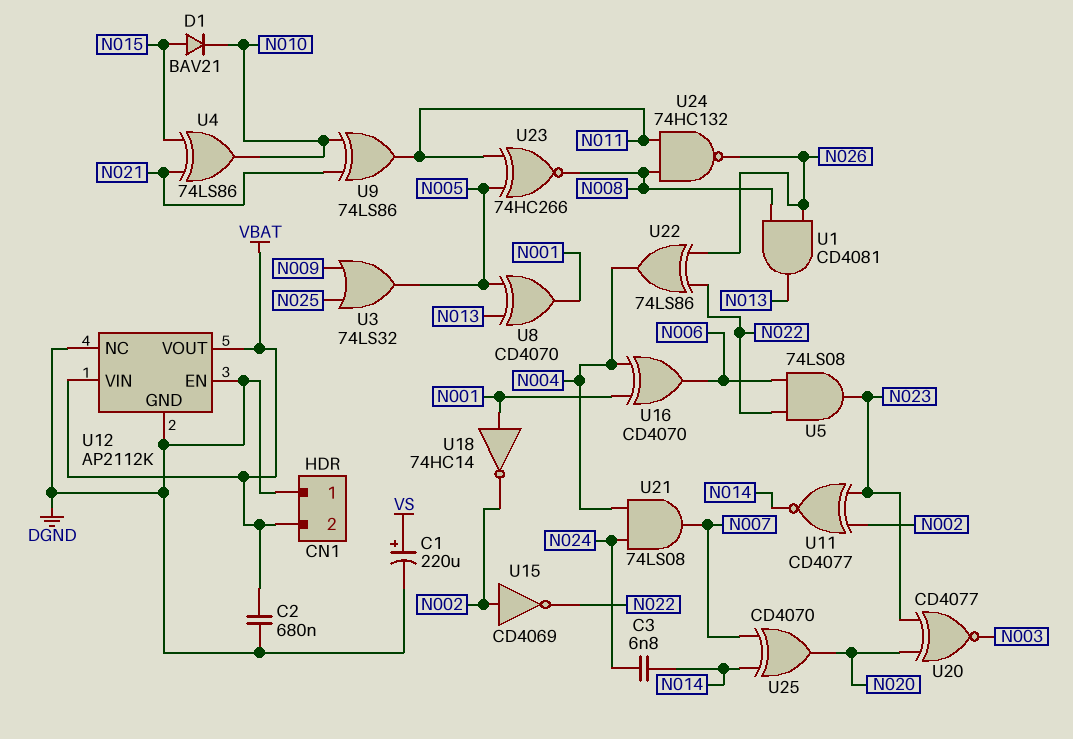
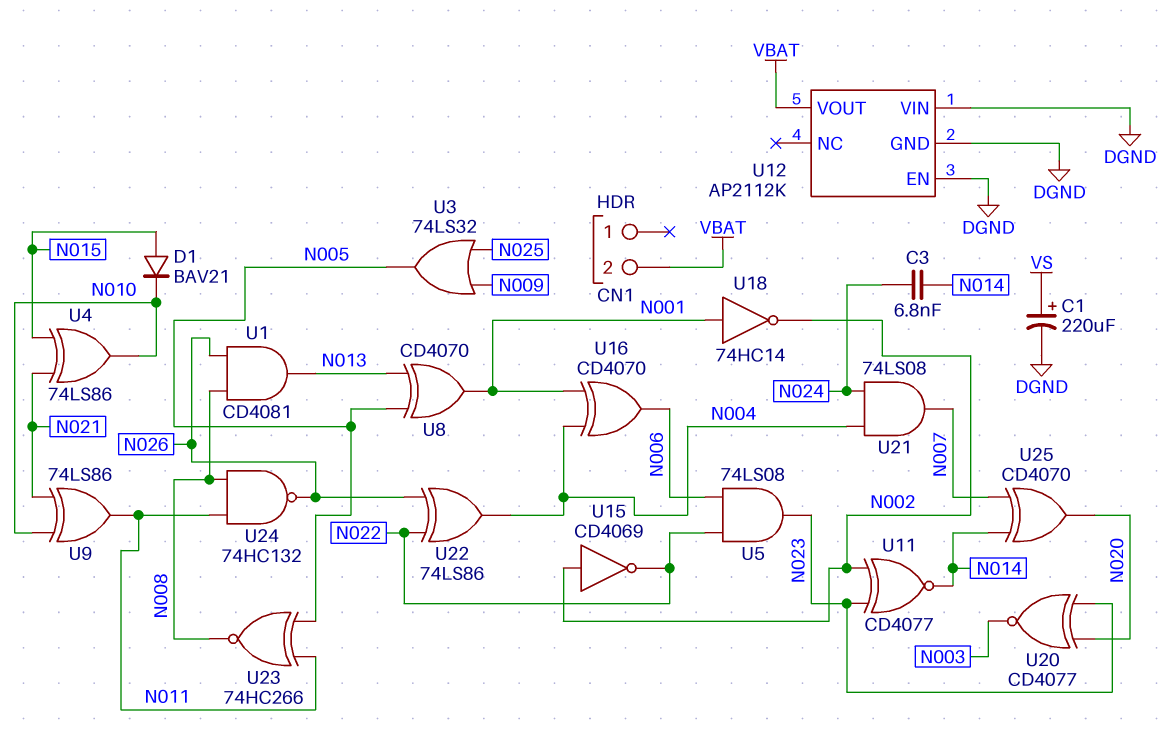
C2: 680nF (DGND, VBAT) -> none
CN1 pin 1: DGND -> none
U12 pin NC: DGND -> none
U12 pin VIN: VBAT -> DGND

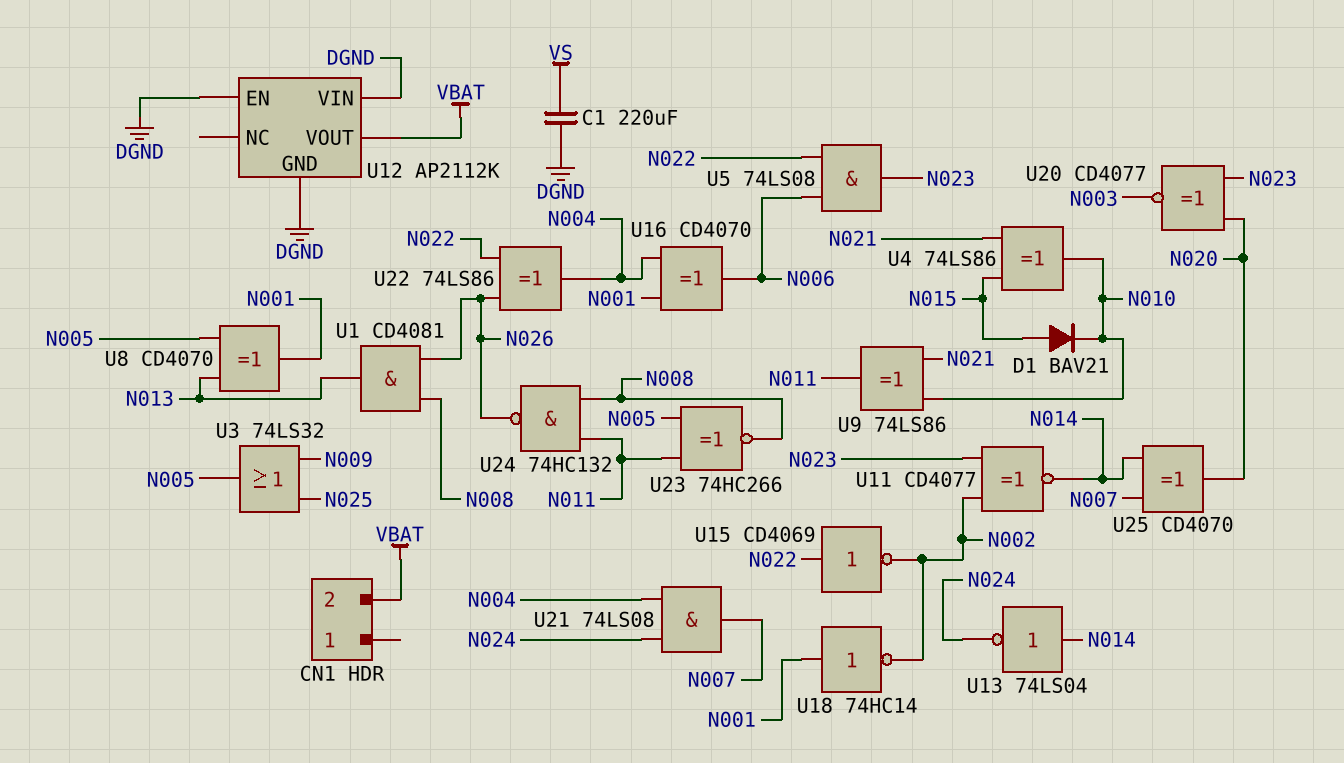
C1: 220uF (plus VS, minus DGND) -> 220uF (DGND, VS)
C3: 6.8nF (N014, N024) -> none
U13: none -> NOT 74LS04 (in N014, out N024)
U15: NOT CD4069 (in N002, out N022) -> NOT CD4069 (in N022, out N002)

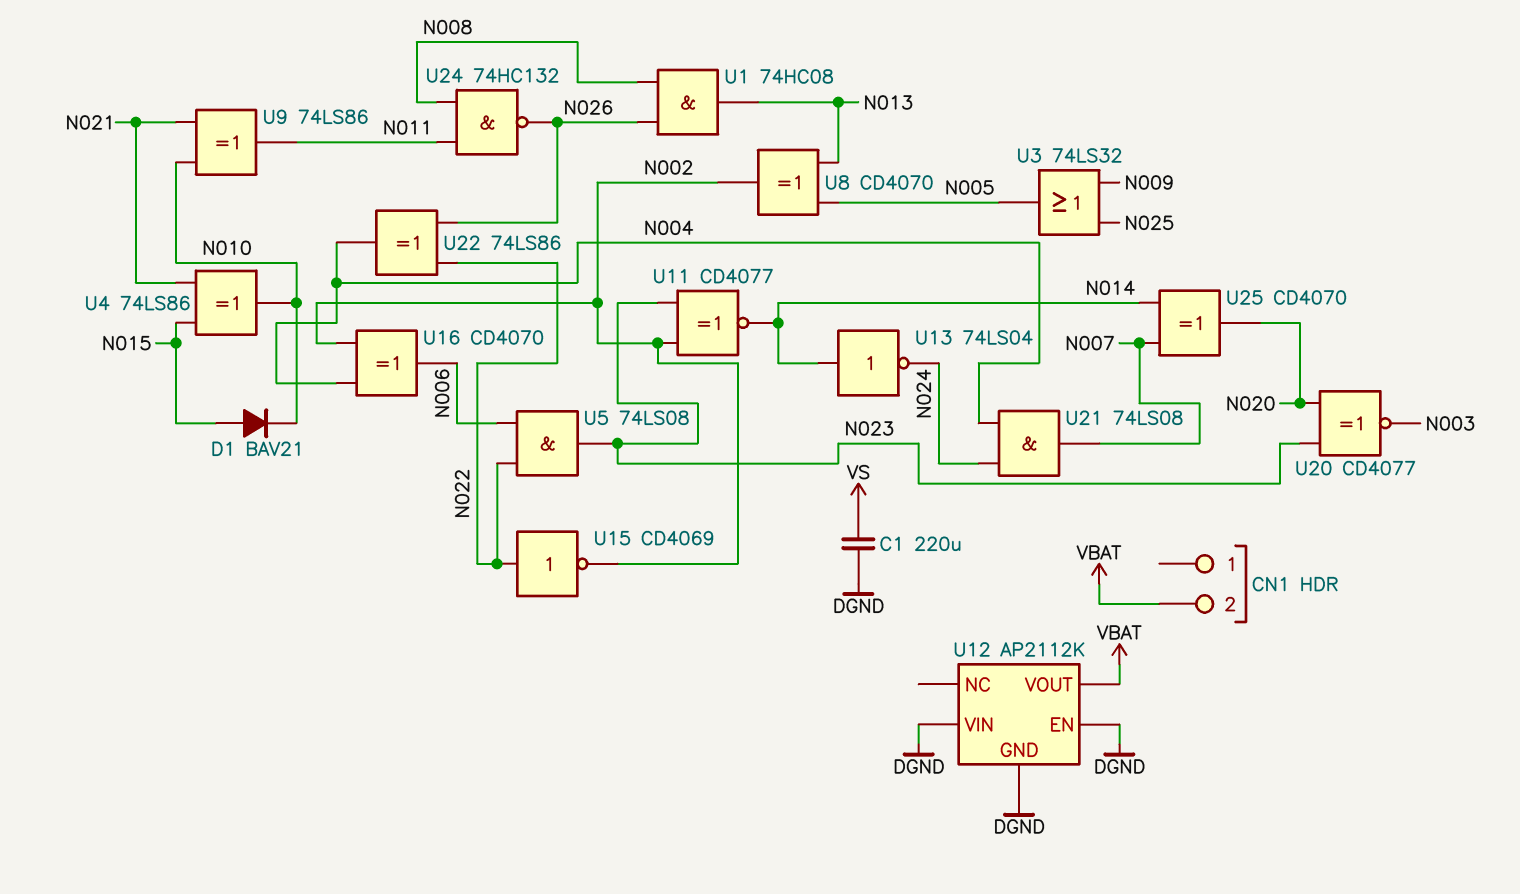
U1: AND CD4081 (in N008, in N026, out N013) -> AND 74HC08 (in N008, in N026, out N013)
U8: XOR CD4070 (in N005, in N013, out N001) -> XOR CD4070 (in N005, in N013, out N002)
U16: XOR CD4070 (in N001, in N004, out N006) -> XOR CD4070 (in N002, in N004, out N006)
U18: NOT 74HC14 (in N001, out N002) -> none
U23: XNOR 74HC266 (in N005, in N011, out N008) -> none

